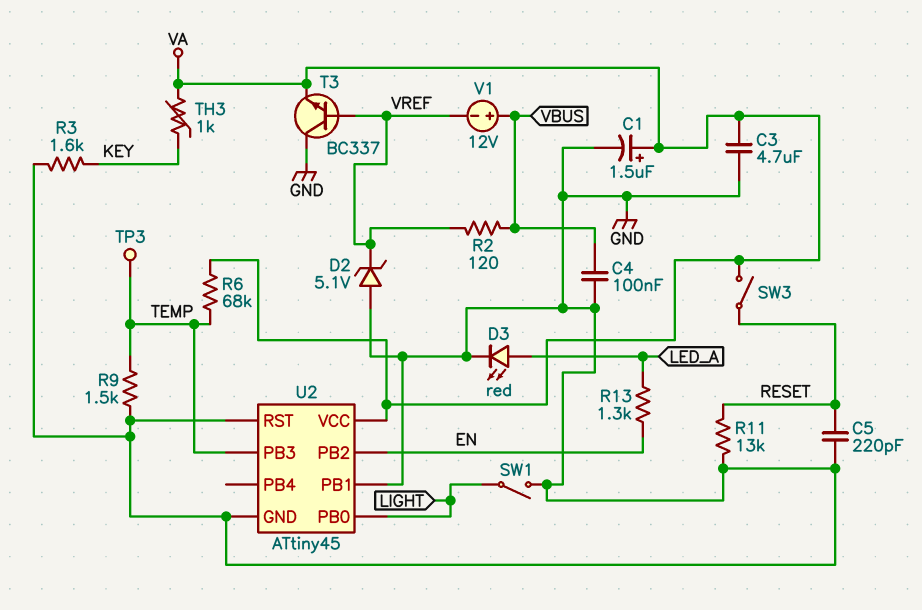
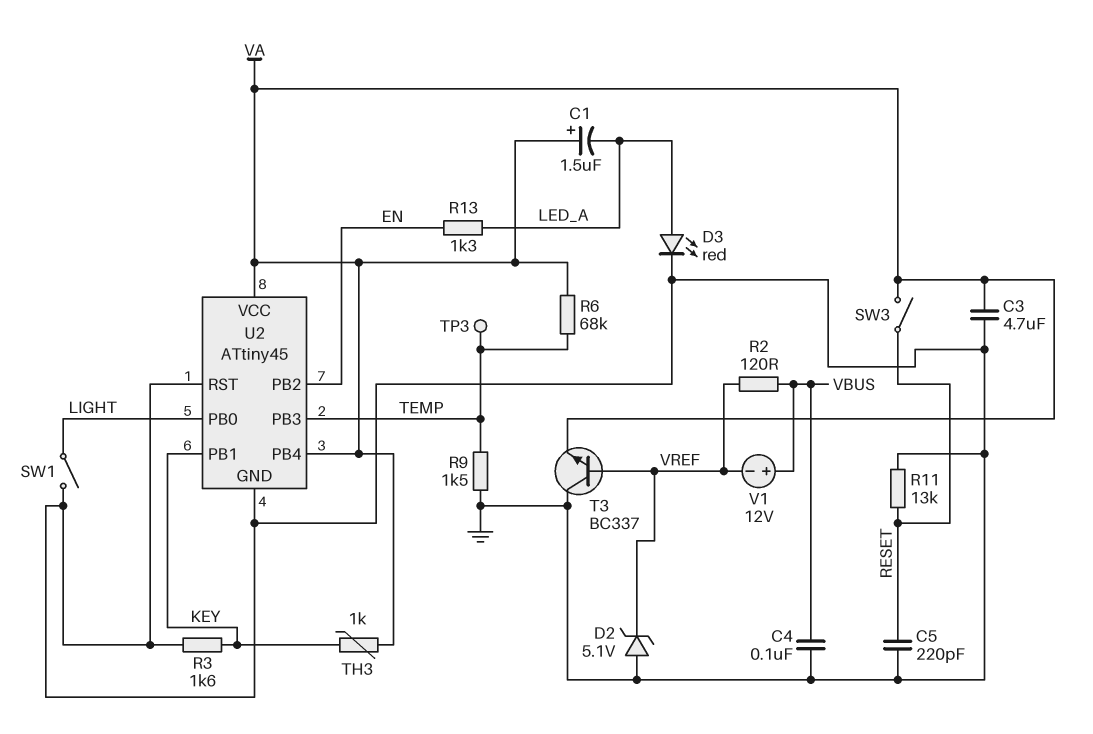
C1: 1.5uF (plus VA, minus GND) -> 1.5uF (plus VA, minus LED_A)
U2 pin PB1: GND -> KEY
U2 pin PB4: none -> VA

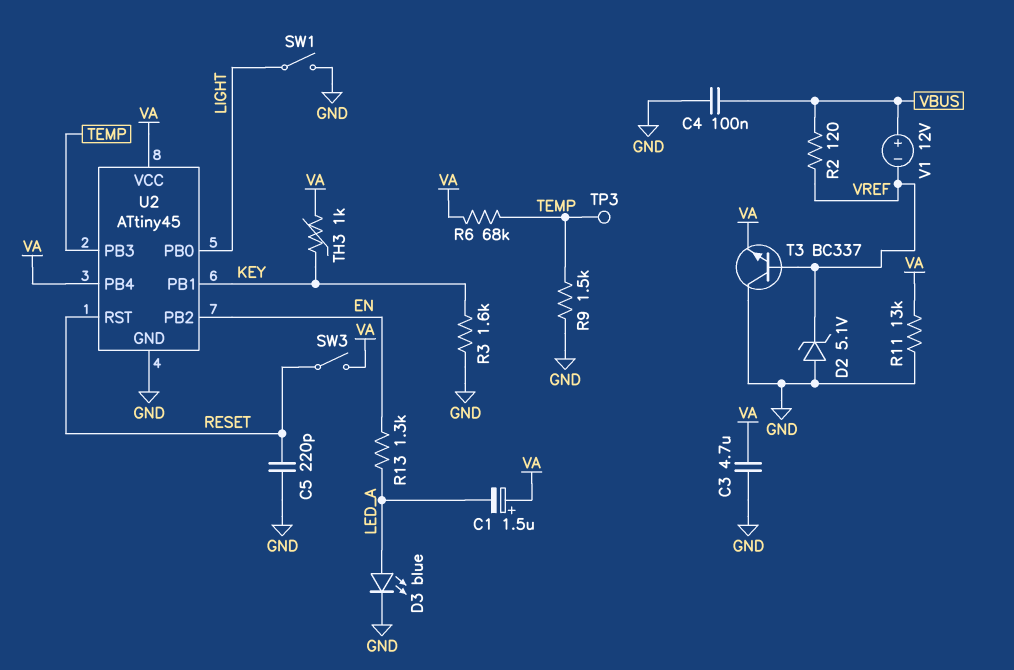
D3: LED red (A LED_A, K GND) -> LED blue (A LED_A, K GND)
R11: 13k (GND, RESET) -> 13k (GND, VA)
U2 pin RST: GND -> RESET

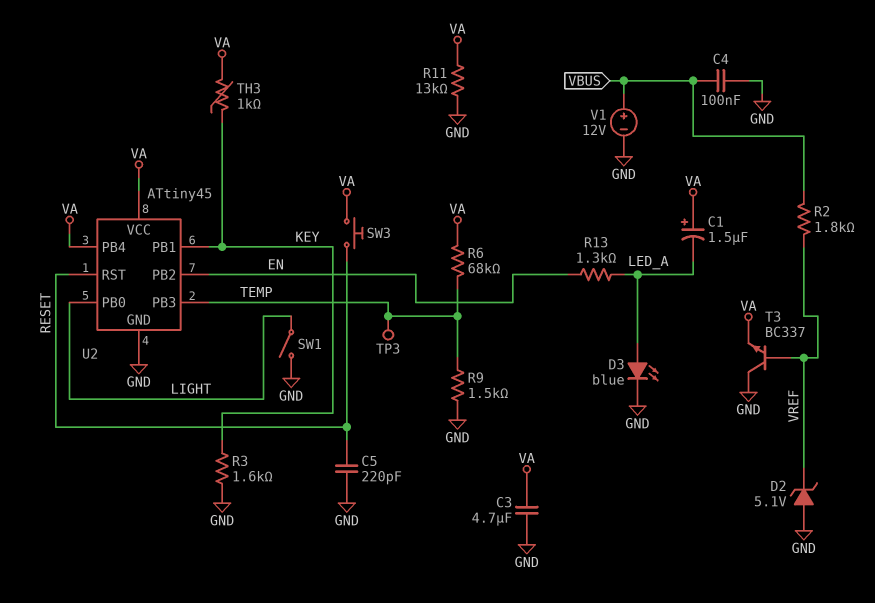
R2: 120 (VBUS, VREF) -> 1.8k (VBUS, VREF)
SW3: switch (RESET, VA) -> button (RESET, VA)
V1: 12V (plus VBUS, minus VREF) -> 12V (plus VBUS, minus GND)

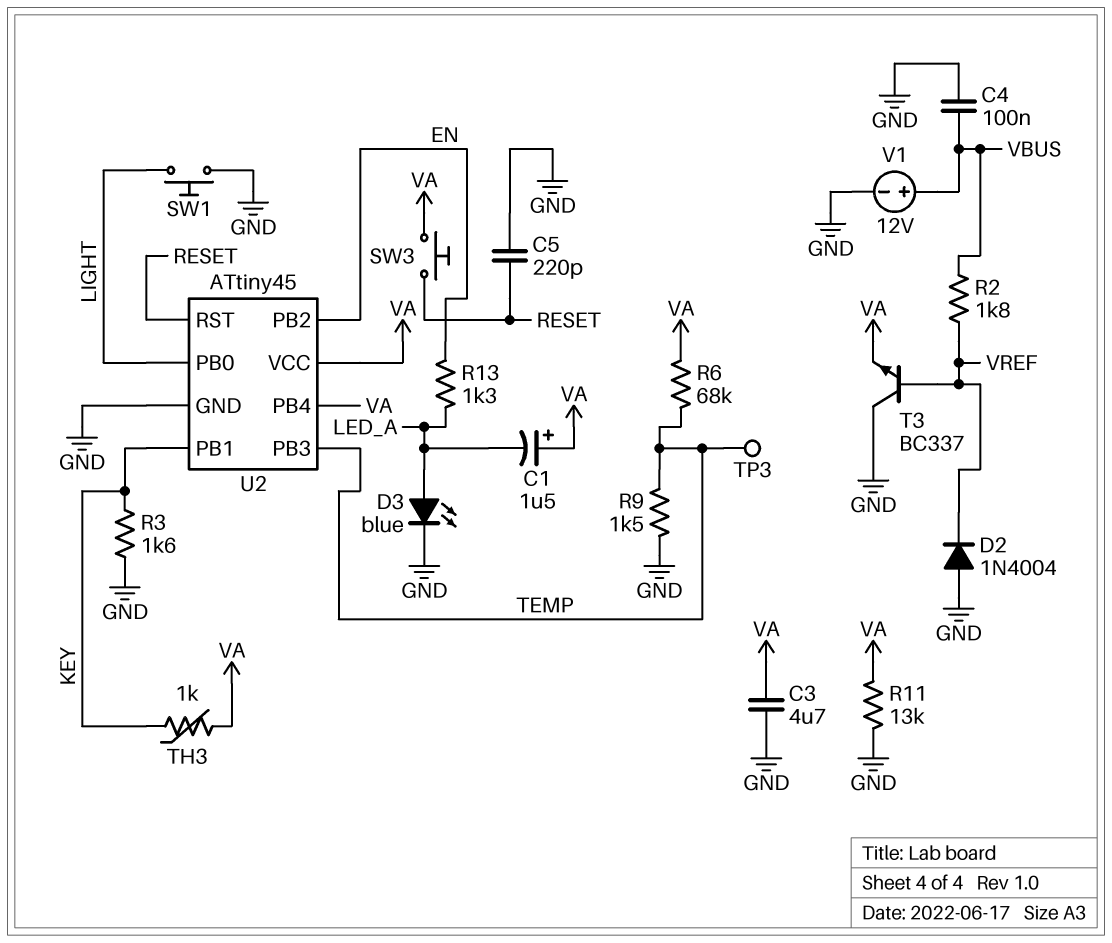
D2: zener 5.1V (A GND, K VREF) -> diode 1N4004 (A GND, K VREF)
SW1: switch (GND, LIGHT) -> button (GND, LIGHT)

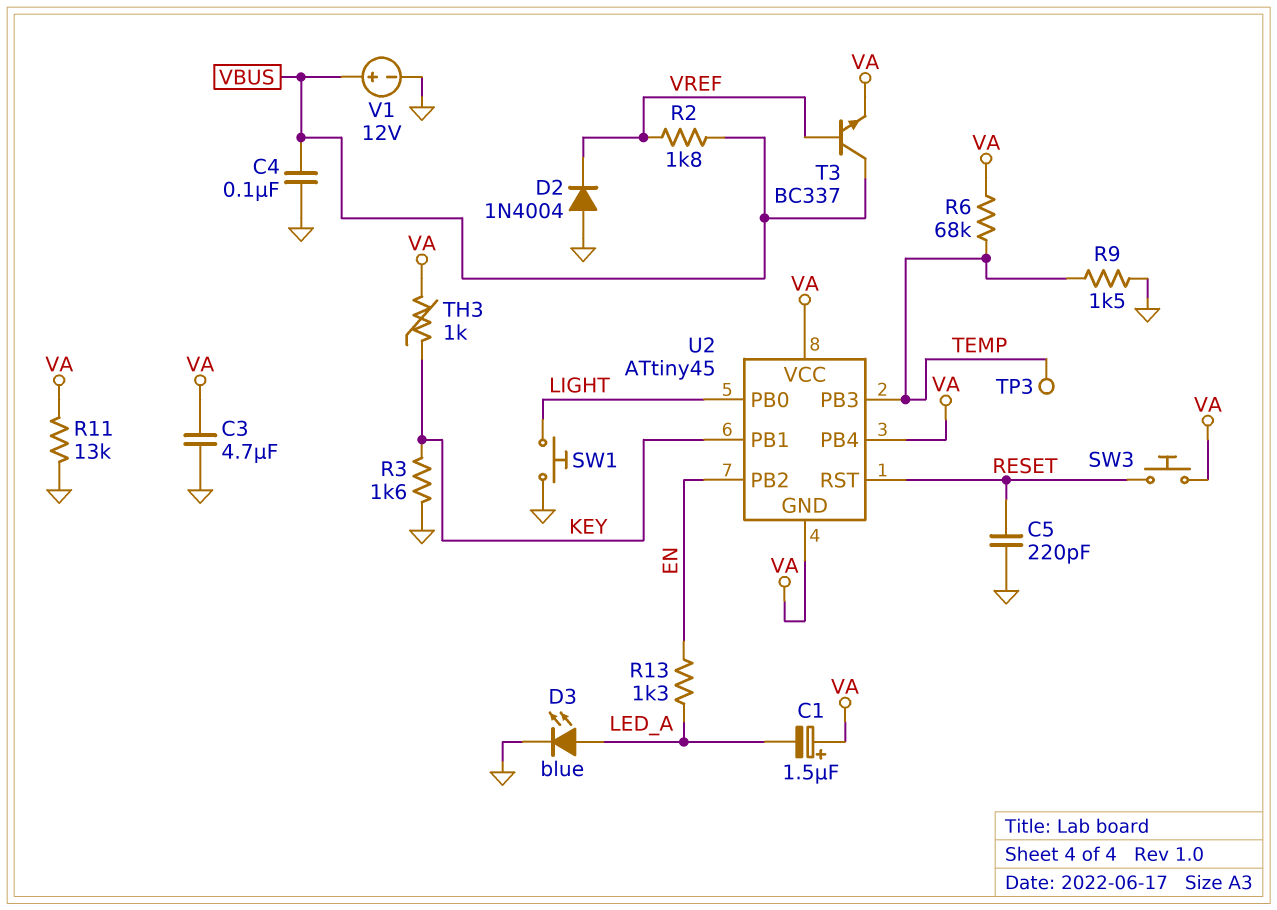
T3: NPN BC337 (B VREF, C GND, E VA) -> NPN BC337 (B VREF, C VBUS, E VA)
U2 pin GND: GND -> VA

